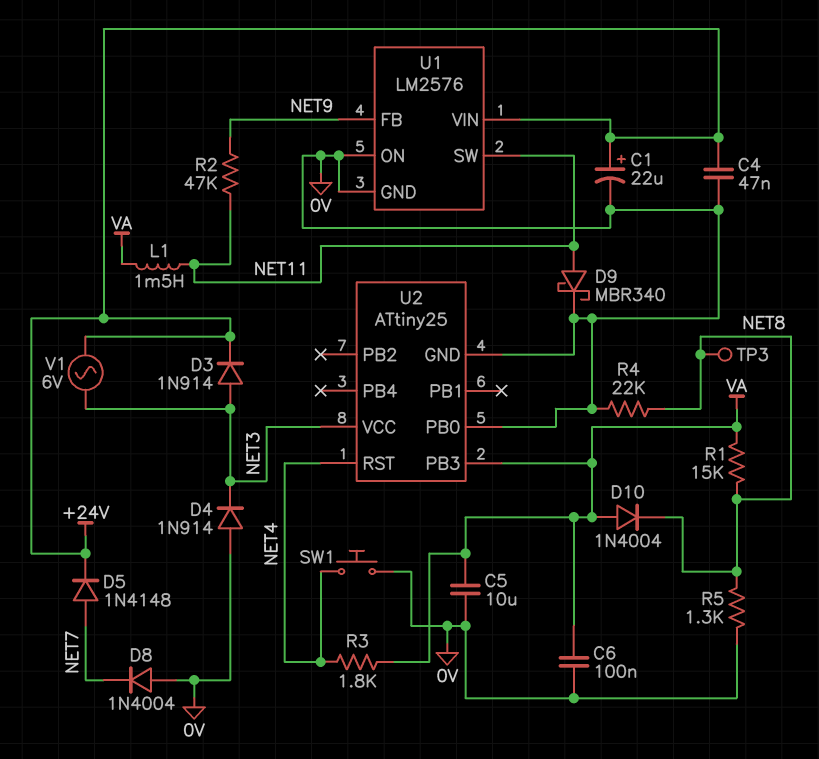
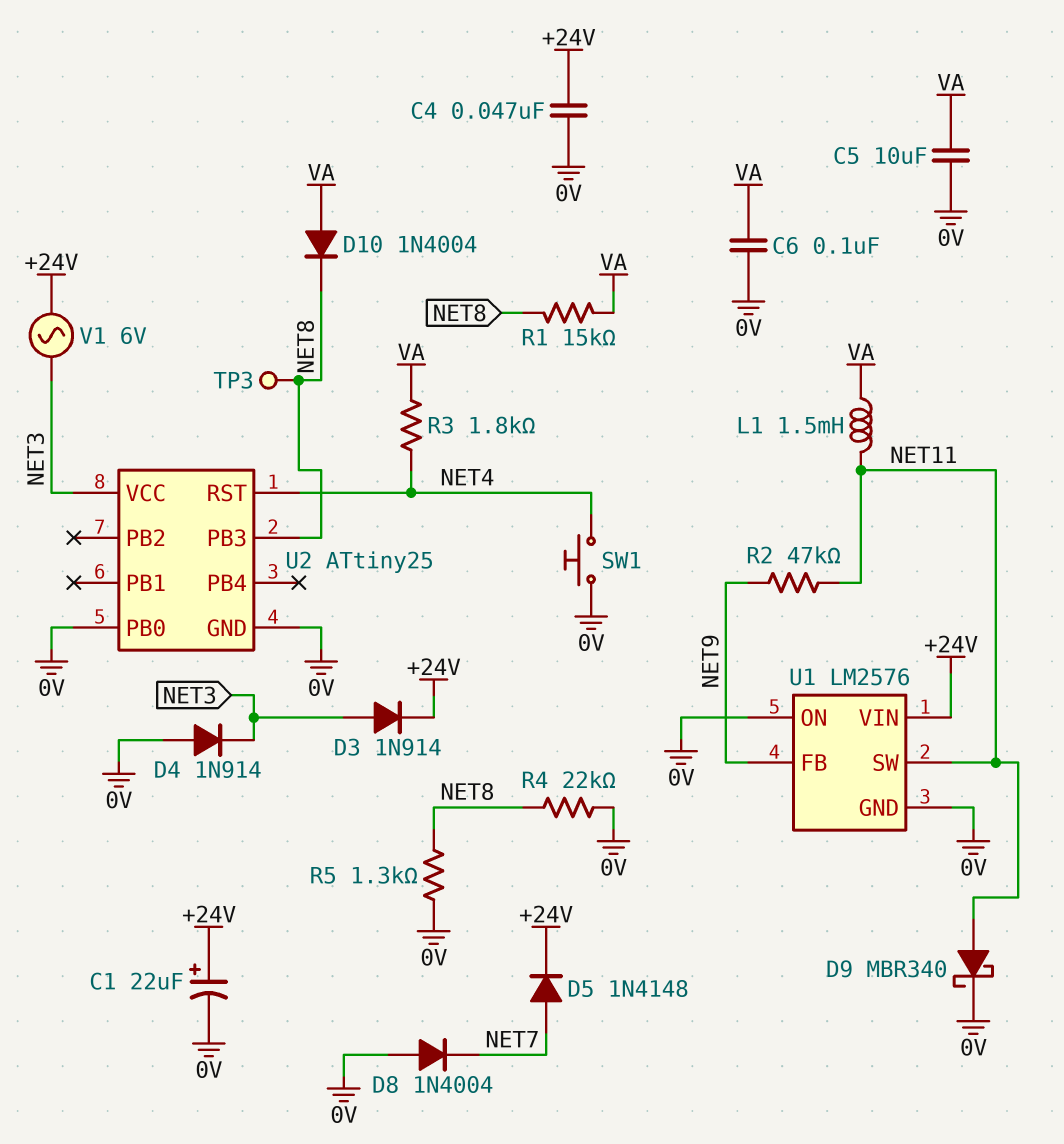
U2 pin PB3: VA -> NET8

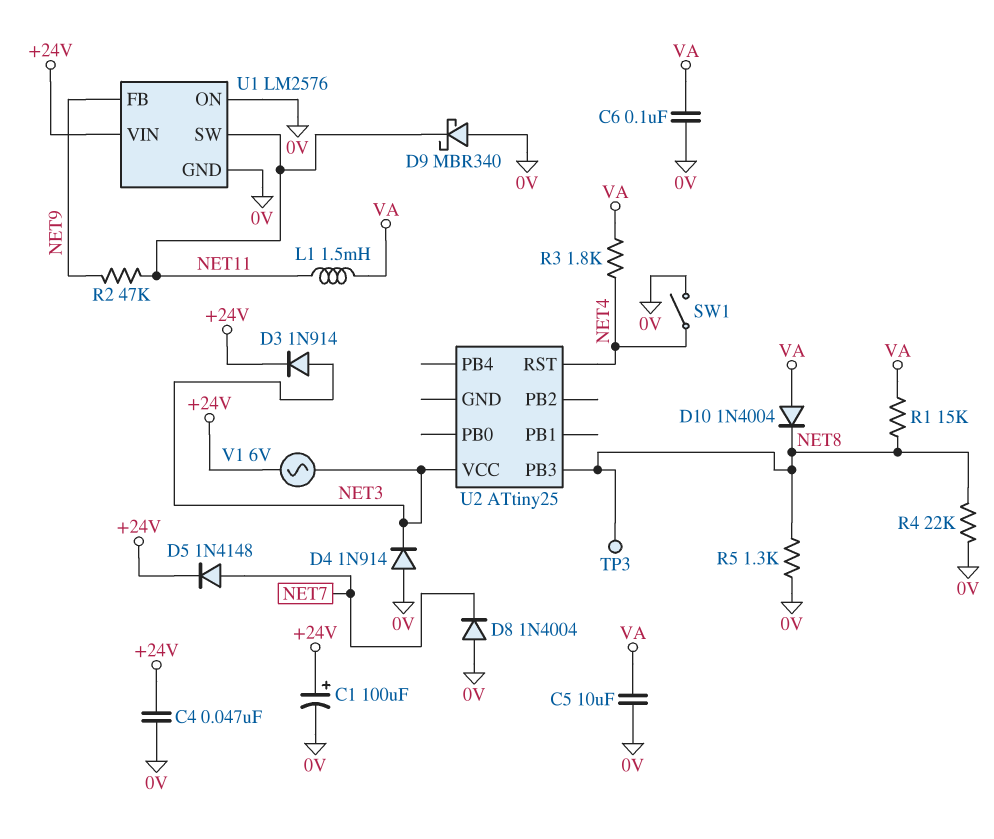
C1: 22uF (plus +24V, minus 0V) -> 100uF (plus +24V, minus 0V)
D9: schottky MBR340 (A NET11, K 0V) -> schottky MBR340 (A 0V, K NET11)
SW1: button (0V, NET4) -> switch (0V, NET4)
U2 pin GND: 0V -> none
U2 pin PB0: 0V -> none

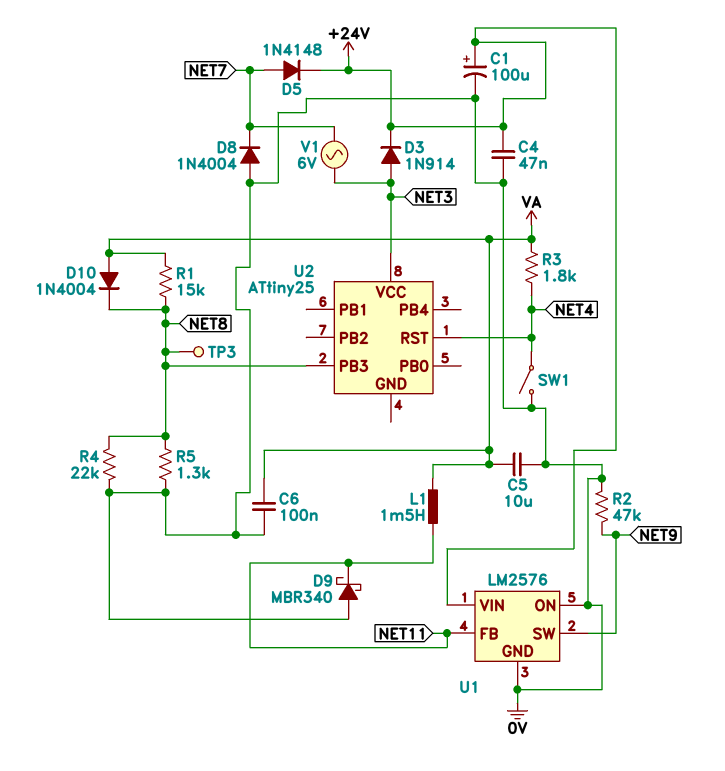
D4: diode 1N914 (A 0V, K NET3) -> none
R2: 47k (NET9, NET11) -> 47k (0V, NET9)
U1 pin FB: NET9 -> NET11
U1 pin SW: NET11 -> NET9
V1: AC 6V (+24V, NET3) -> AC 6V (NET3, NET7)

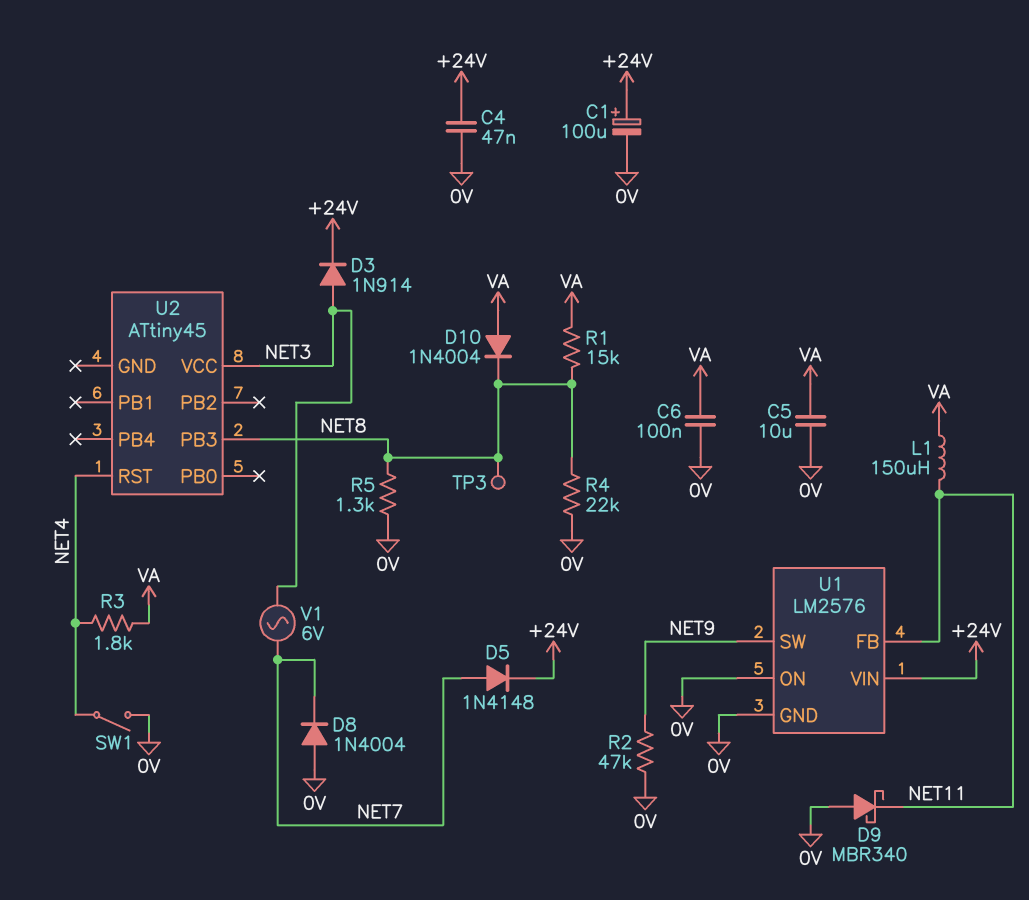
L1: 1.5mH (NET11, VA) -> 150uH (NET11, VA)
U2: ATtiny25 -> ATtiny45

